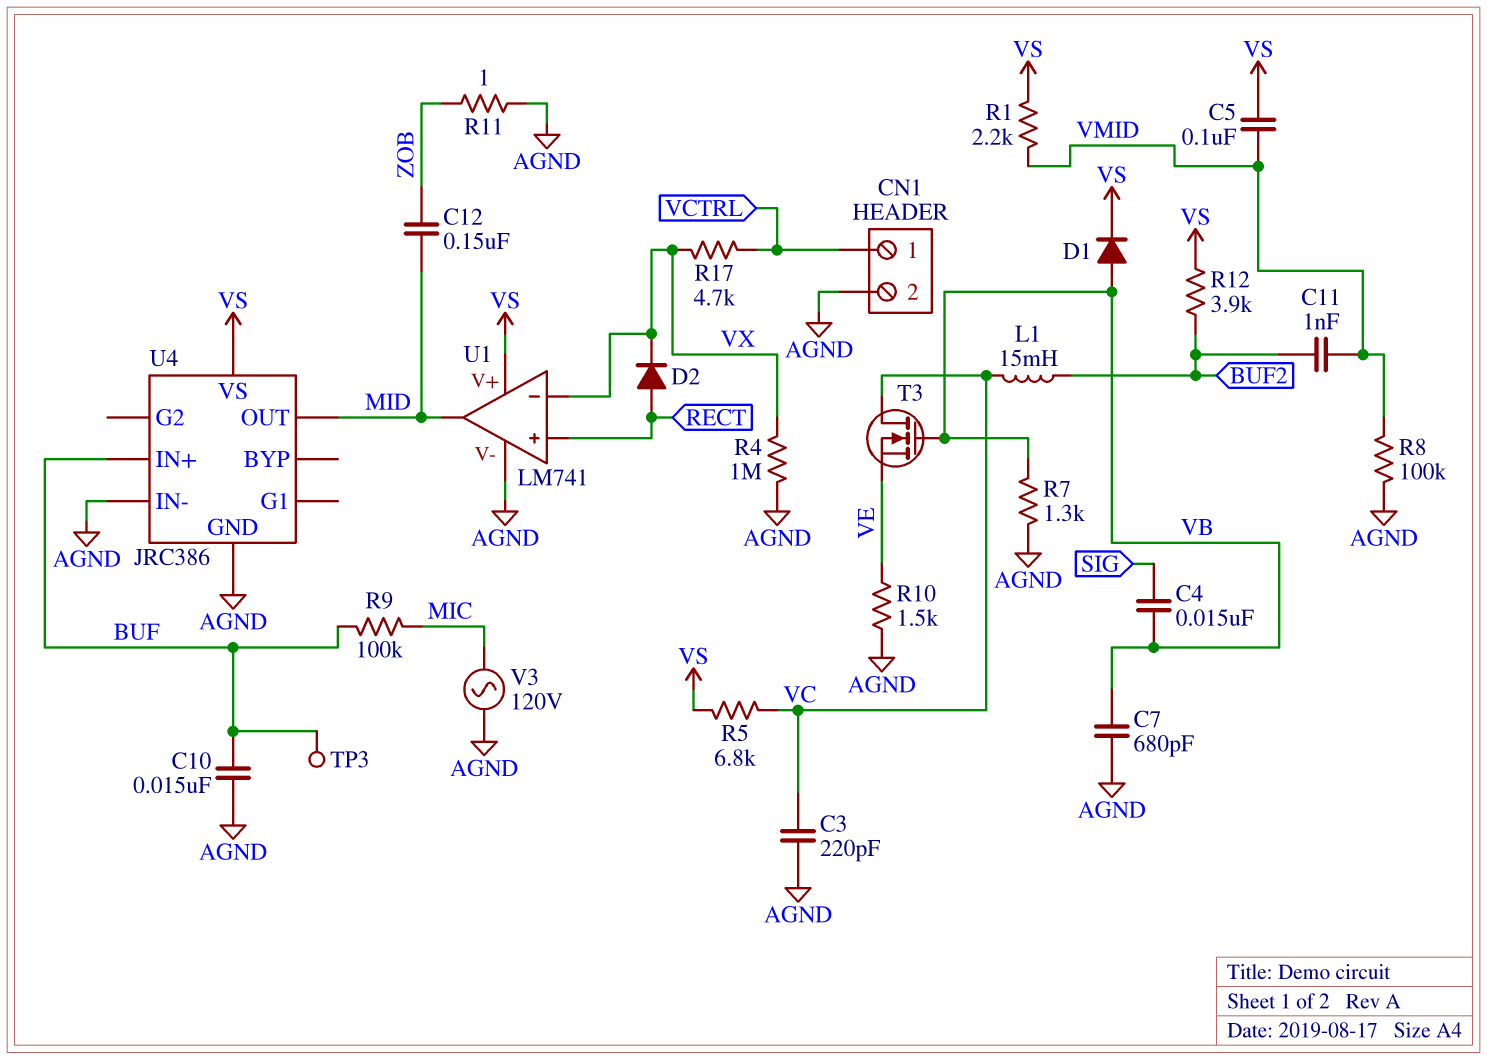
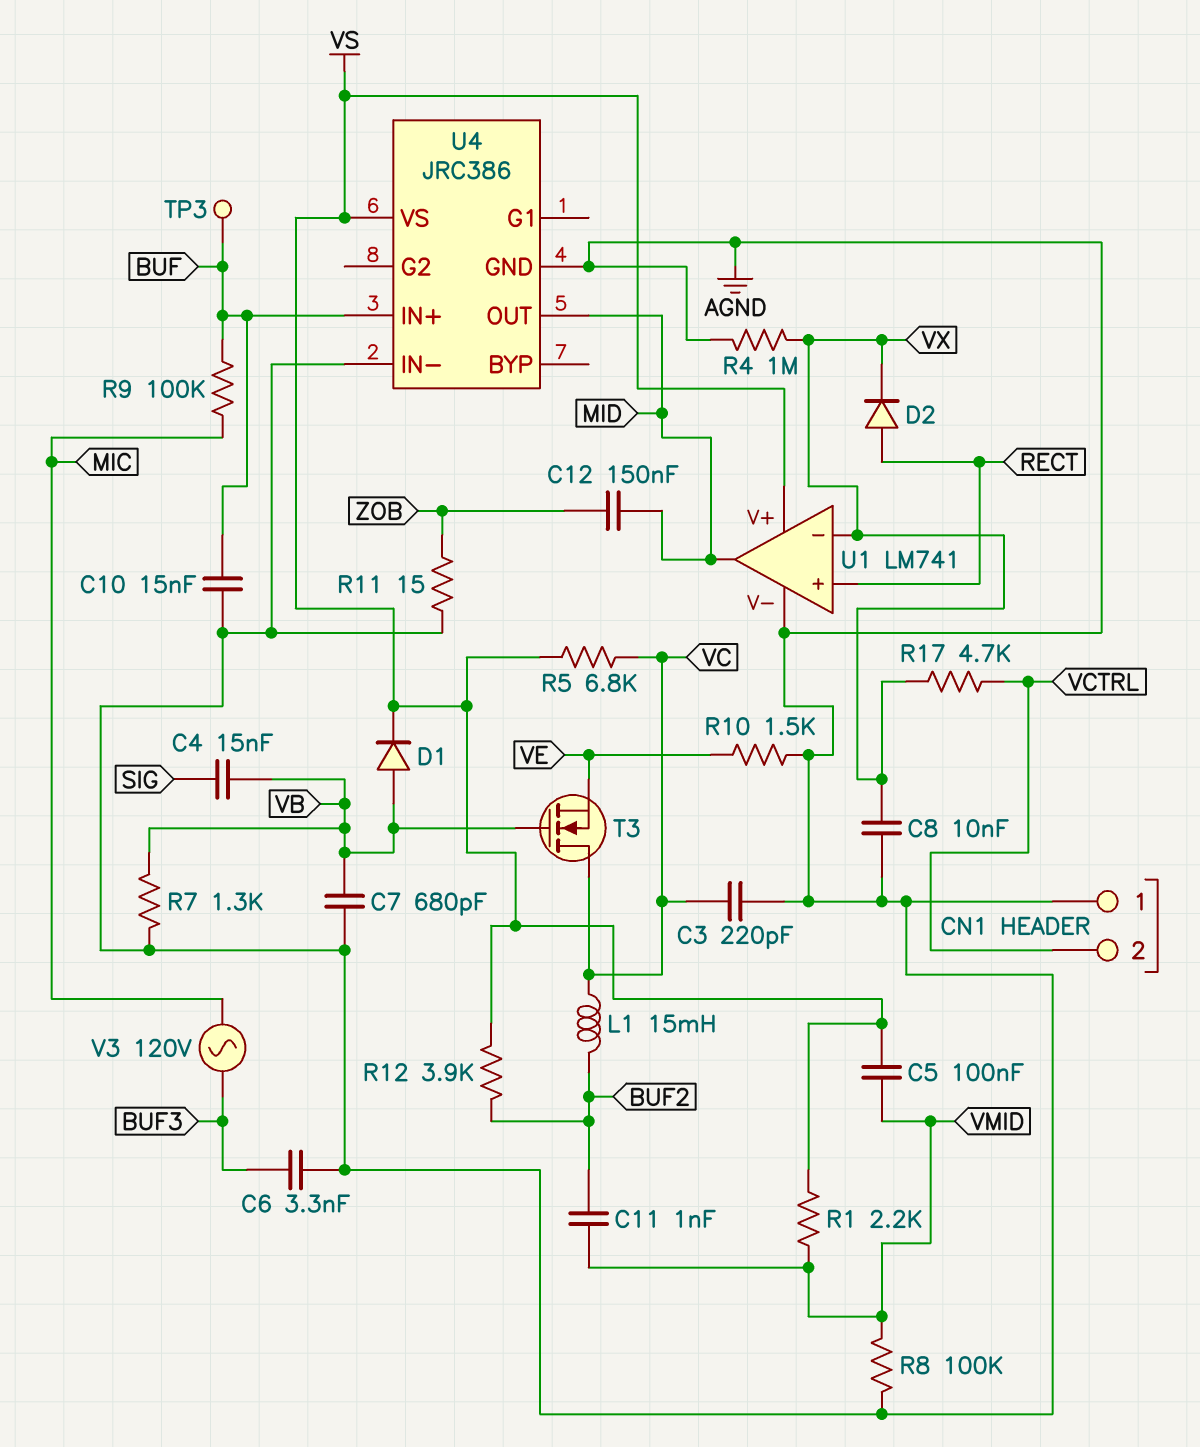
C6: none -> 3.3nF (AGND, BUF3)
C8: none -> 10nF (AGND, VX)
CN1 pin 1: VCTRL -> AGND
CN1 pin 2: AGND -> VCTRL
R11: 1 (AGND, ZOB) -> 15 (AGND, ZOB)
V3: AC 120V (AGND, MIC) -> AC 120V (BUF3, MIC)

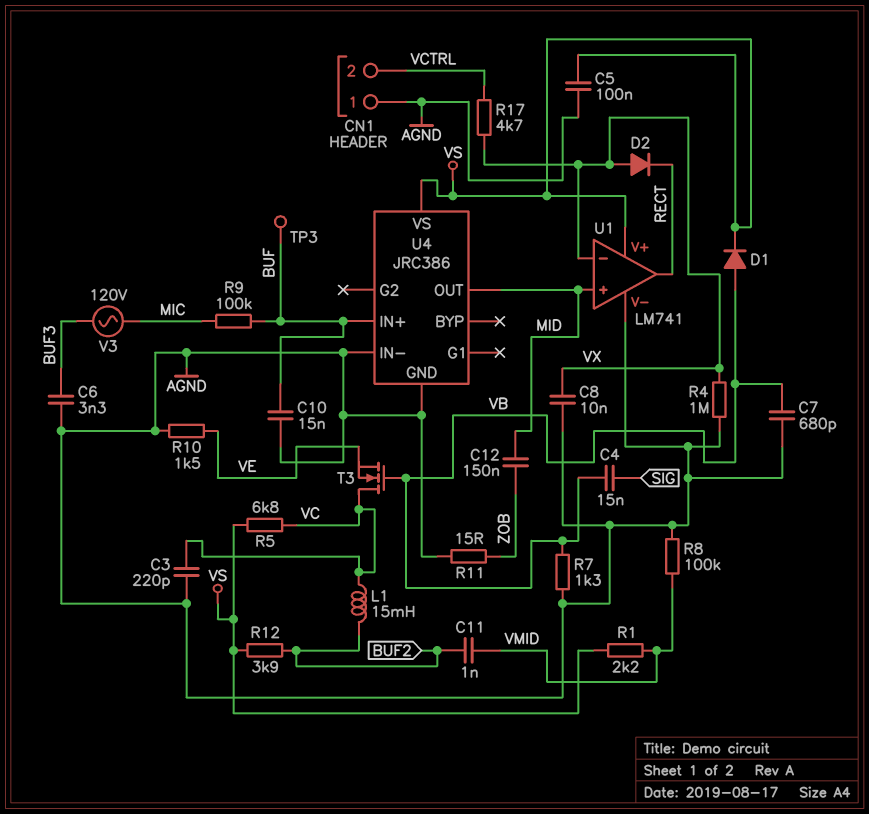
C5: 100nF (VMID, VS) -> 100nF (AGND, VS)
D2: diode (A RECT, K VX) -> diode (A VX, K RECT)
U1 pin in+: RECT -> MID
U1 pin out: MID -> RECT

